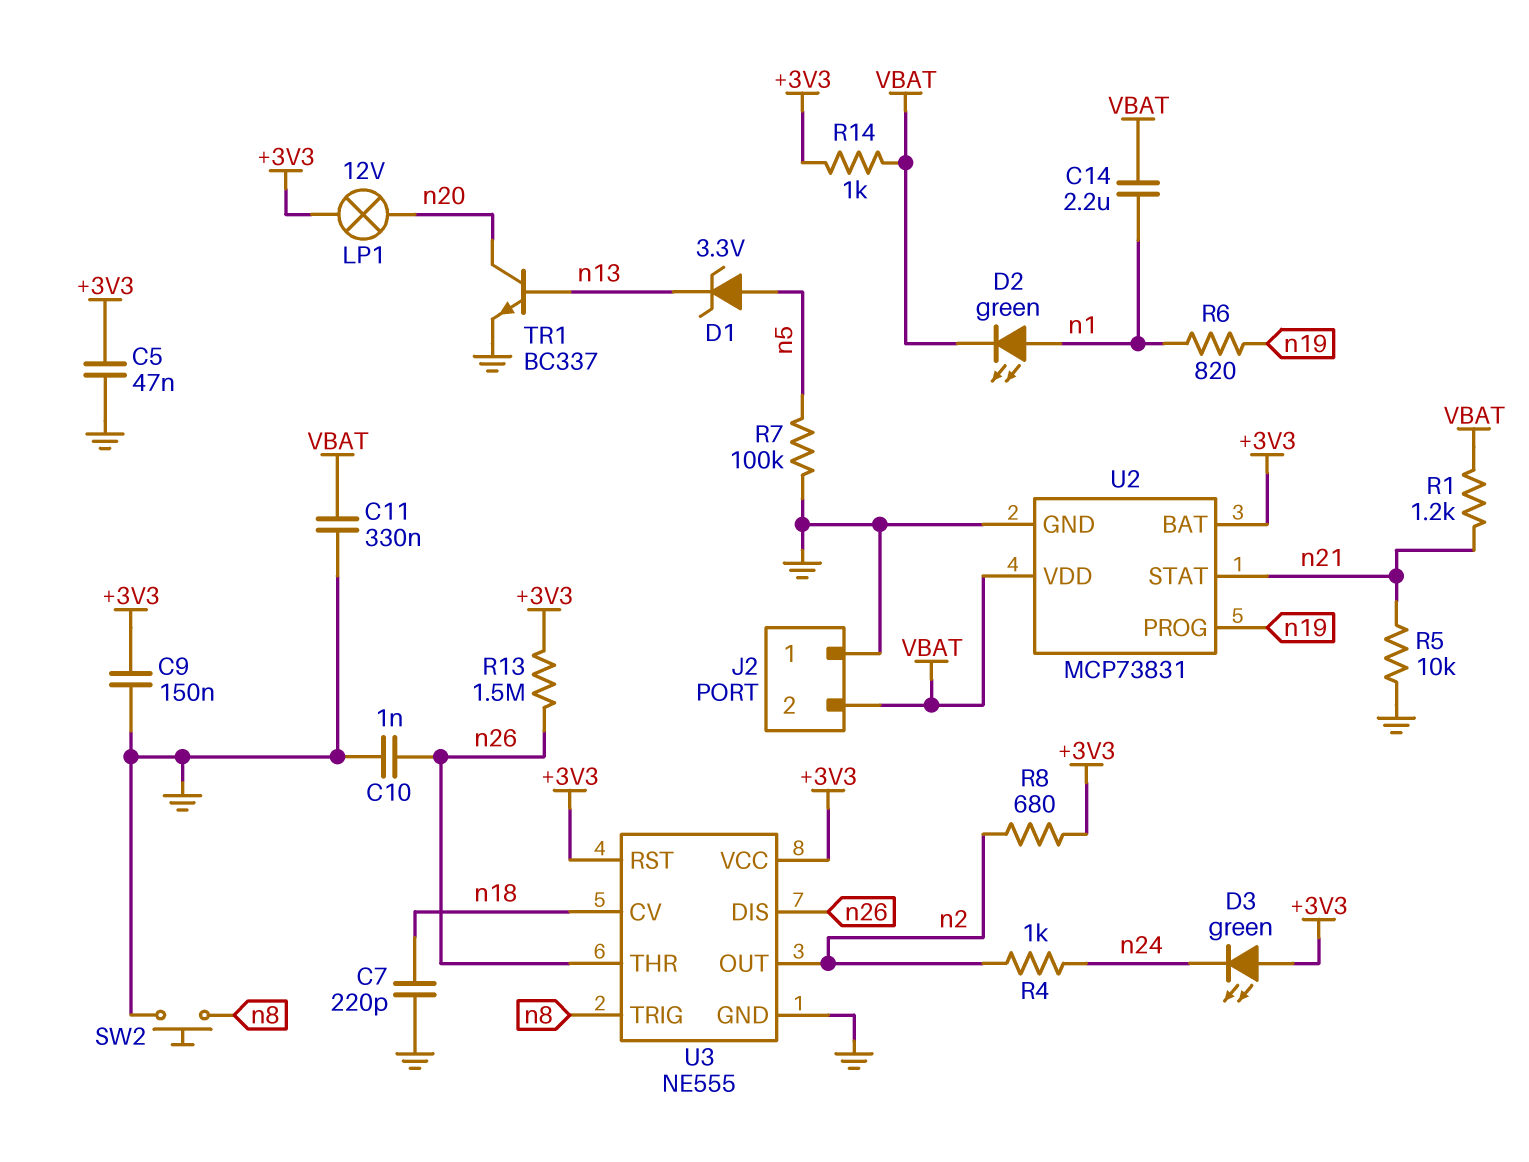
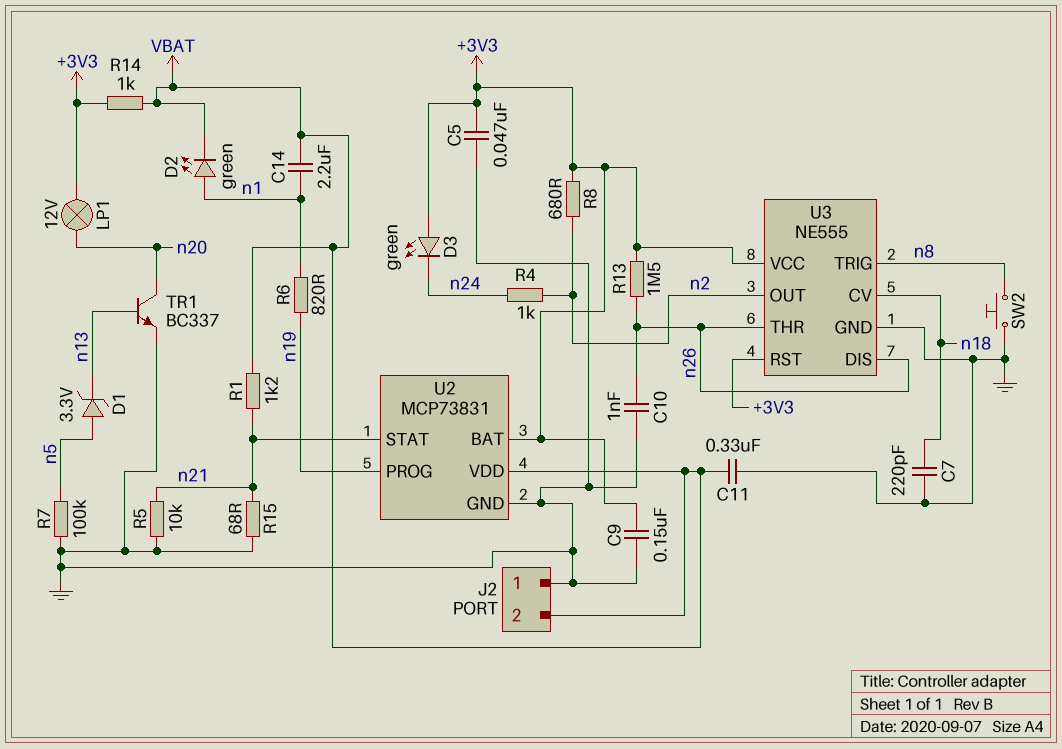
R15: none -> 68 (GND, n21)

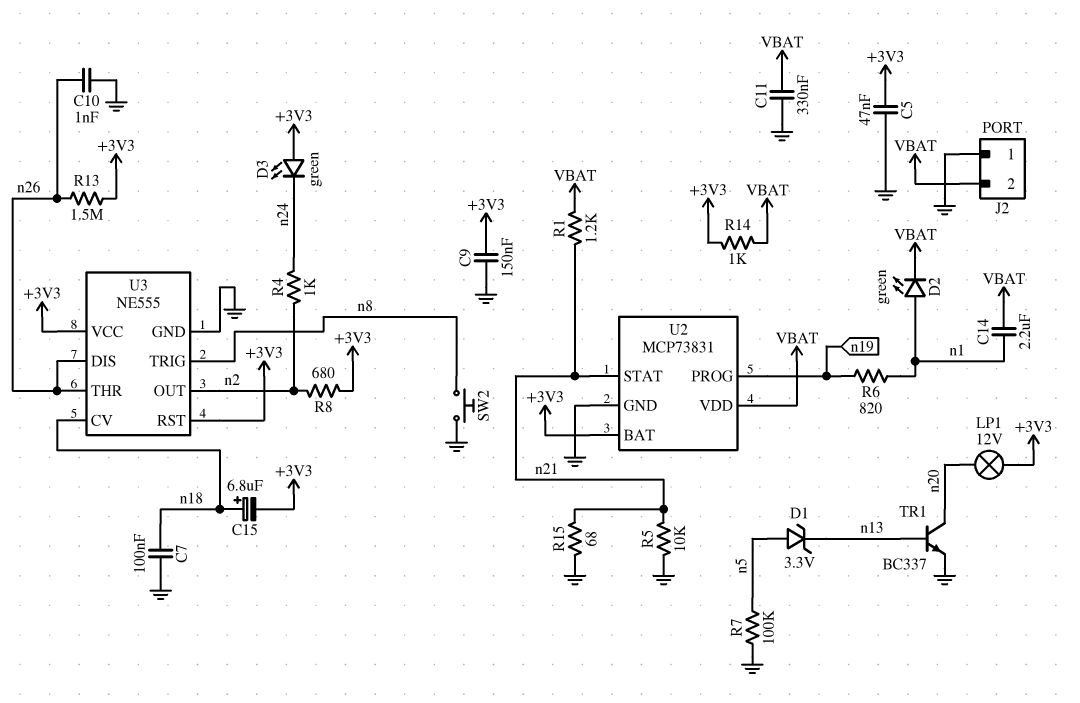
C7: 220pF (GND, n18) -> 100nF (GND, n18)
C15: none -> 6.8uF (plus n18, minus +3V3)

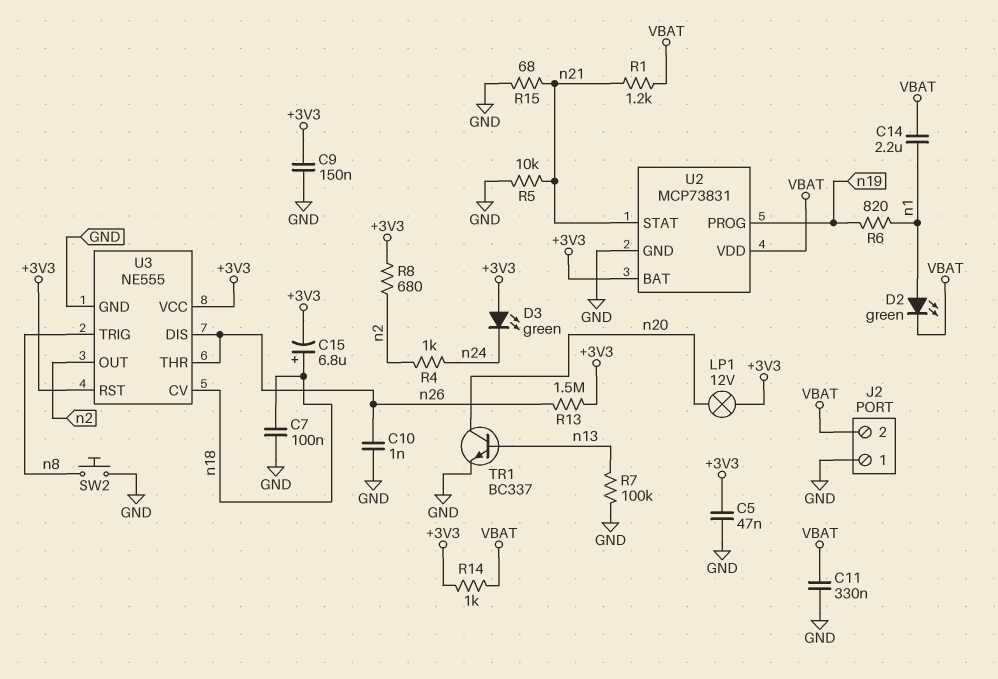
D1: zener 3.3V (A n5, K n13) -> none
R7: 100k (GND, n5) -> 100k (GND, n13)

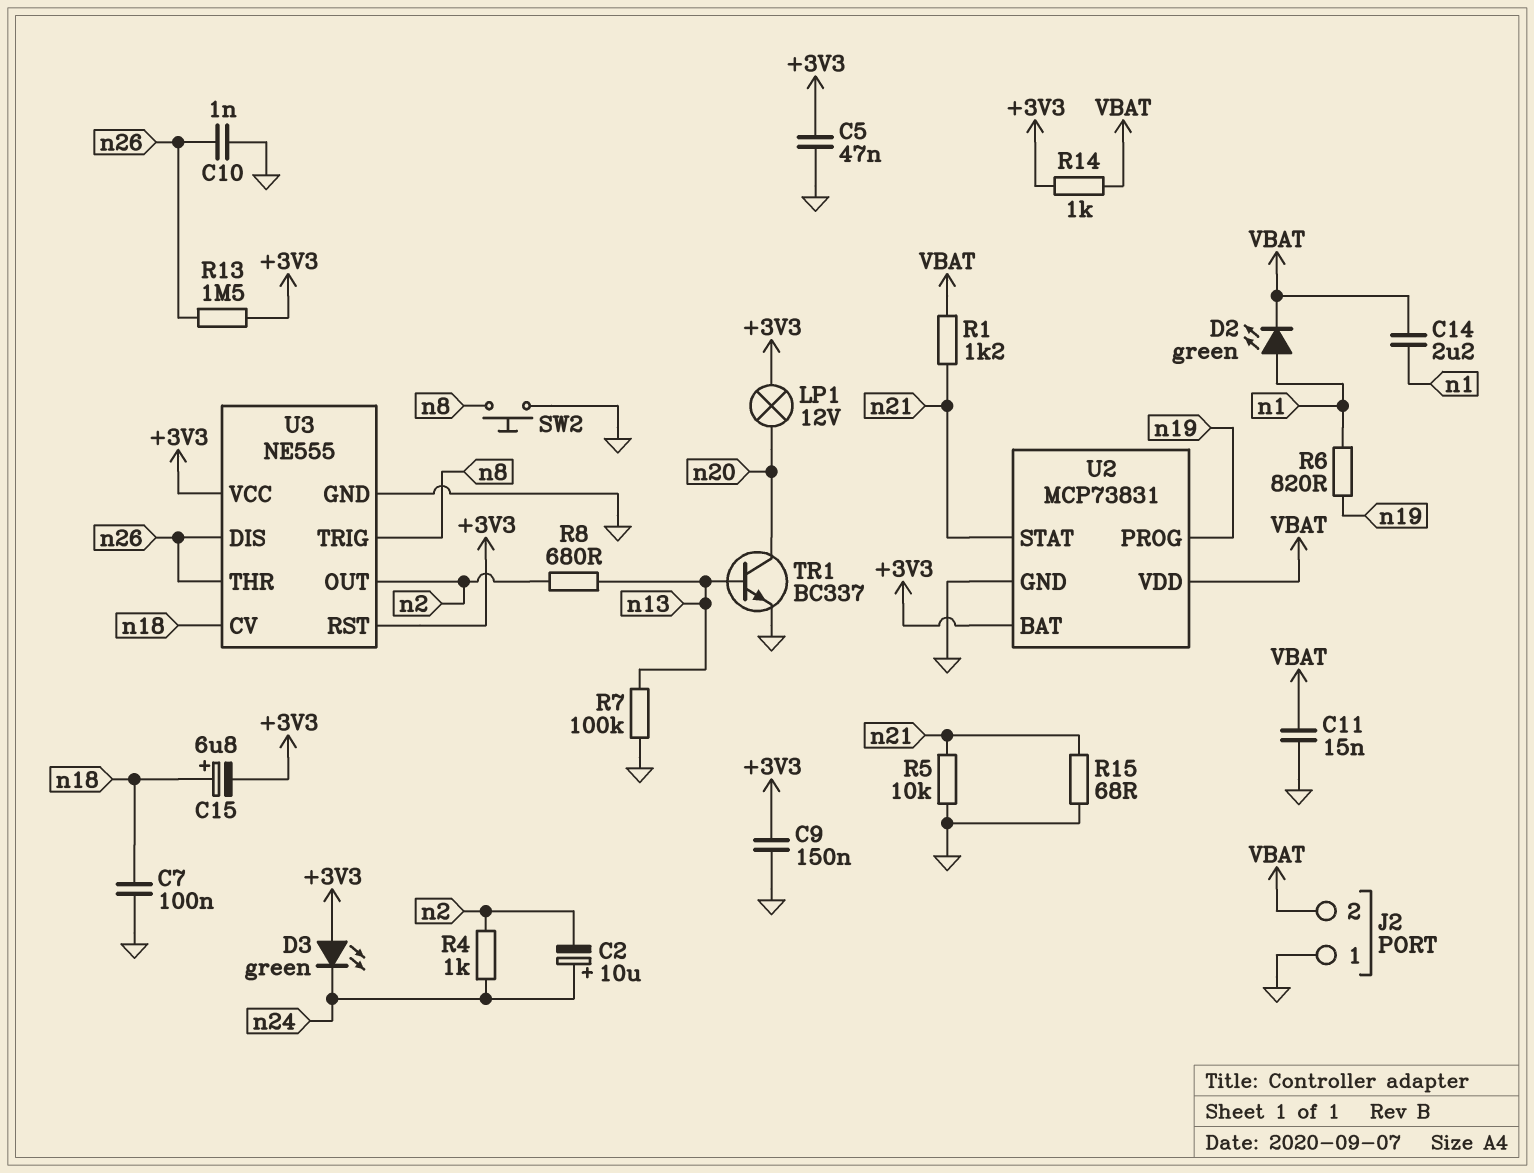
C2: none -> 10uF (plus n24, minus n2)
C11: 330nF (GND, VBAT) -> 15nF (GND, VBAT)
R8: 680 (+3V3, n2) -> 680 (n2, n13)

